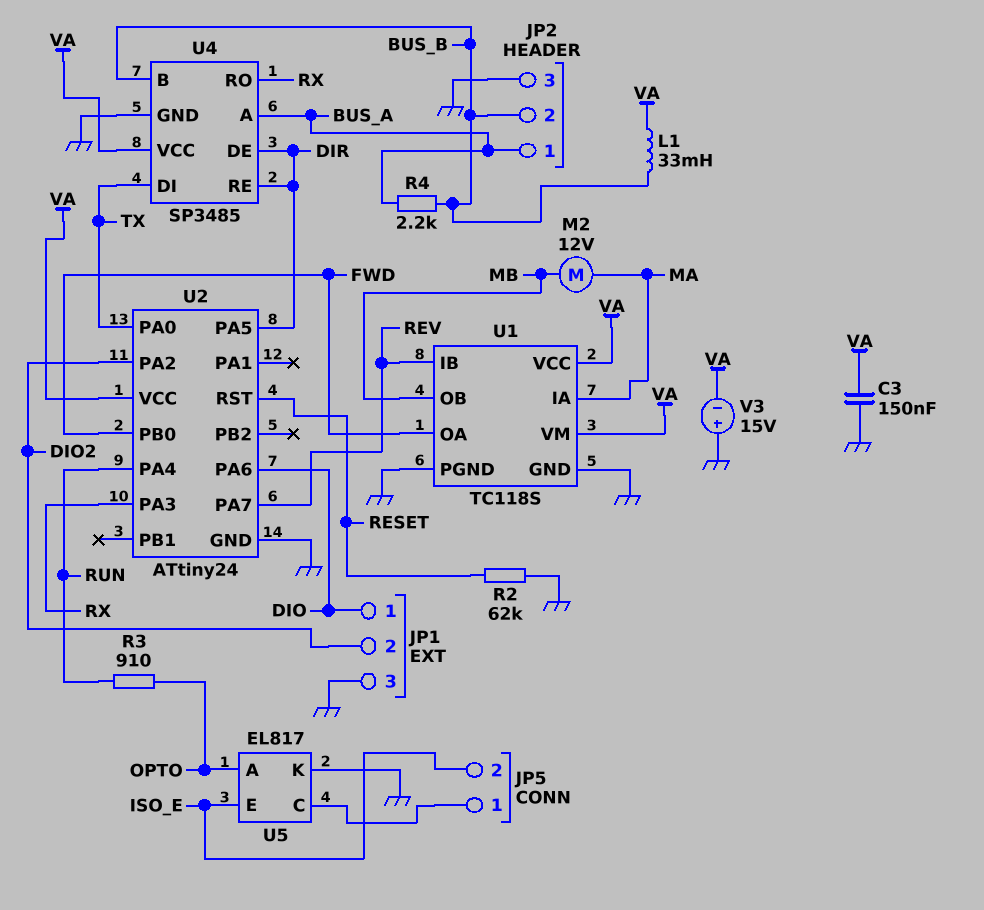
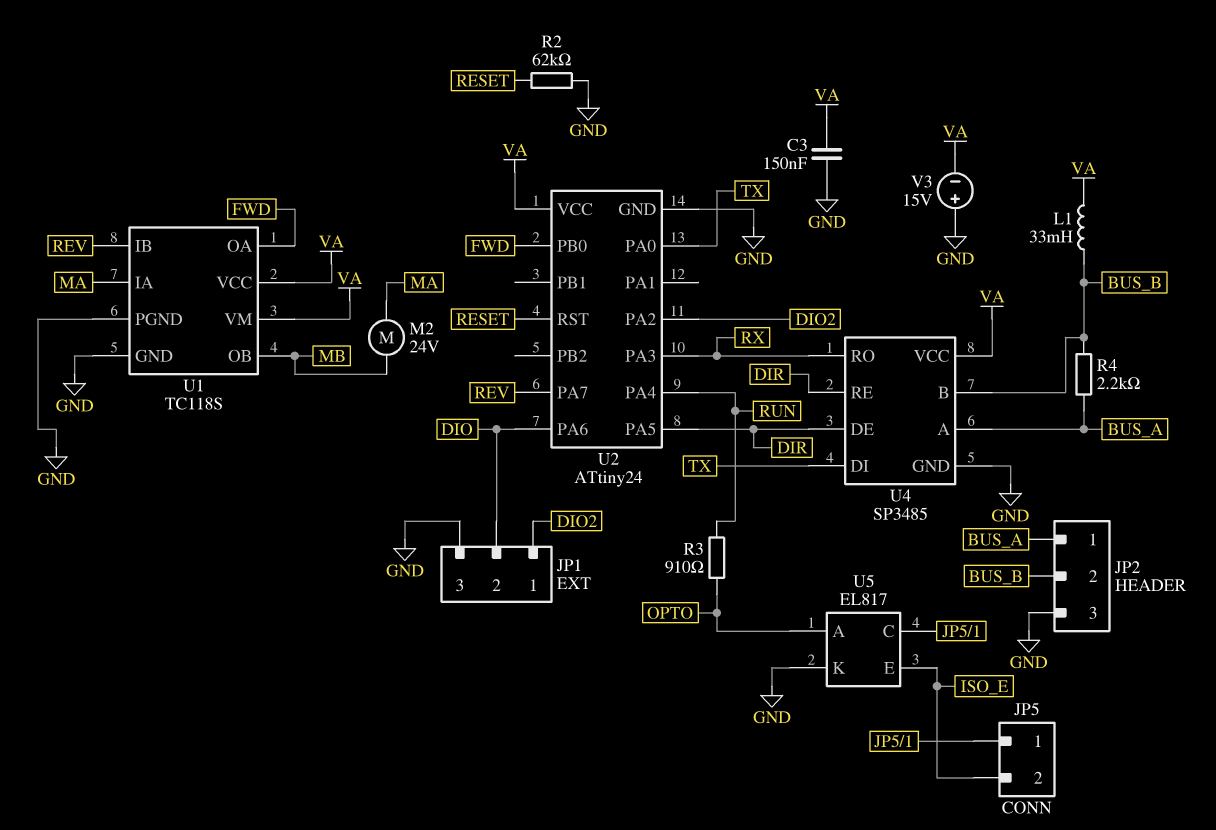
JP1 pin 1: DIO -> DIO2
JP1 pin 2: DIO2 -> DIO
M2: motor 12V (MA, MB) -> motor 24V (MA, MB)

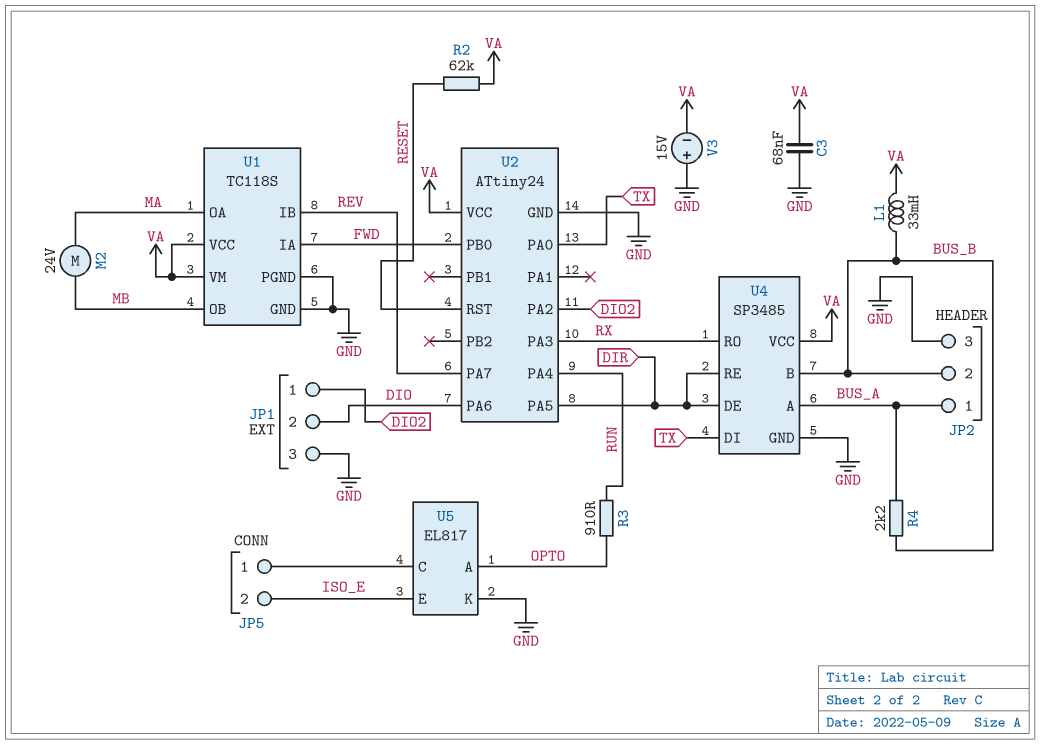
C3: 150nF (GND, VA) -> 68nF (GND, VA)
R2: 62k (GND, RESET) -> 62k (RESET, VA)
U1 pin IA: MA -> FWD
U1 pin OA: FWD -> MA

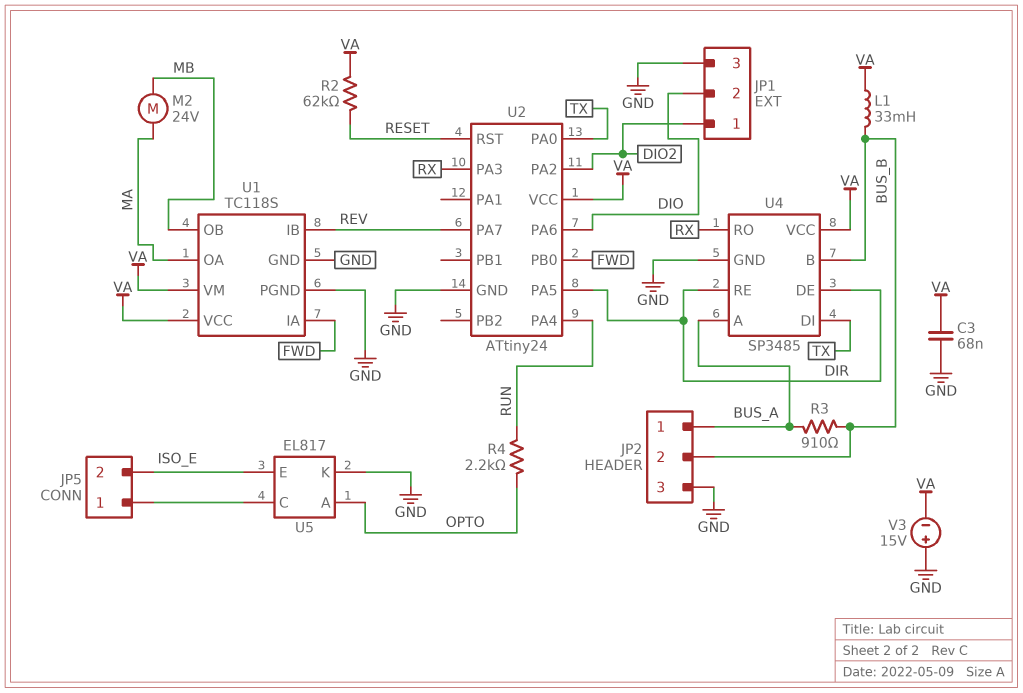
R3: 910 (OPTO, RUN) -> 910 (BUS_A, BUS_B)
R4: 2.2k (BUS_A, BUS_B) -> 2.2k (OPTO, RUN)

